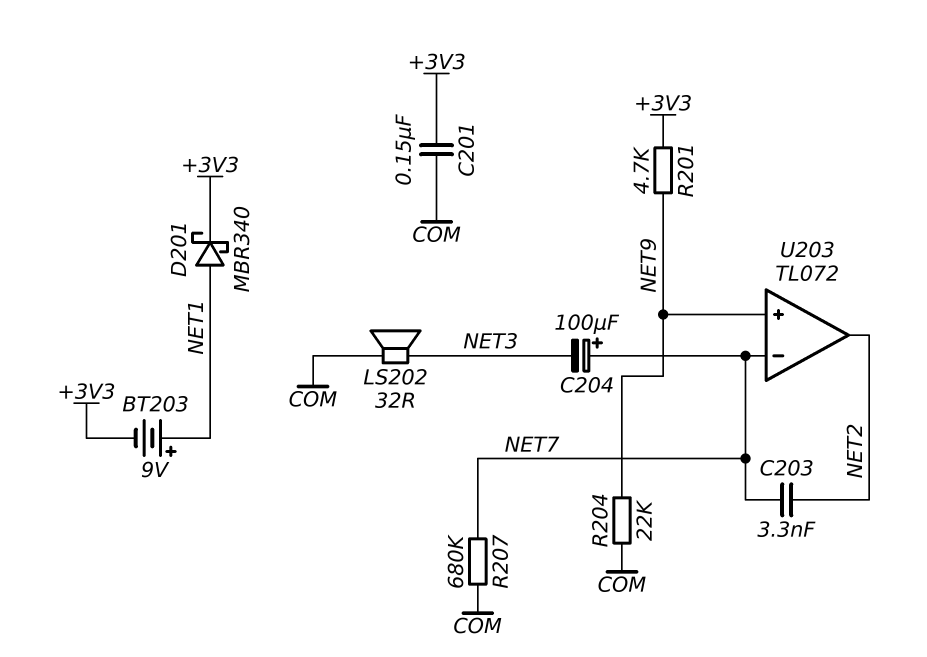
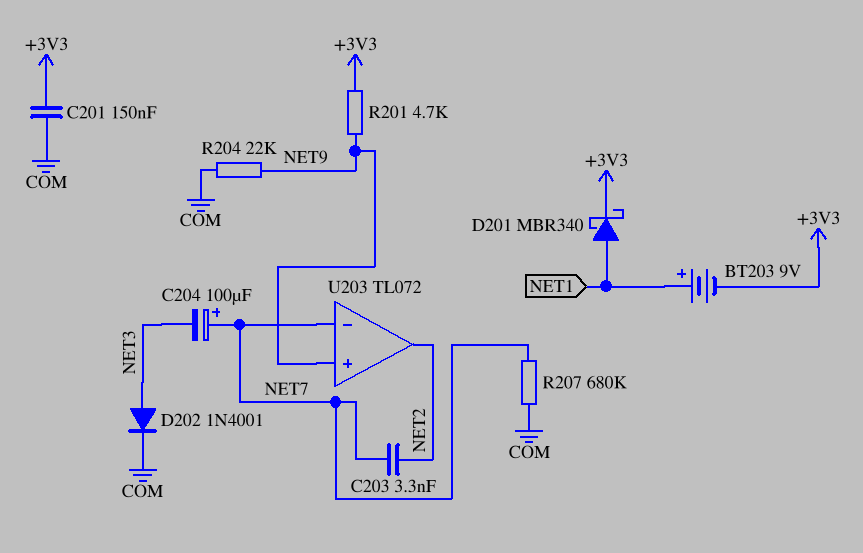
D202: none -> diode 1N4001 (A NET3, K COM)
LS202: speaker 32R (COM, NET3) -> none

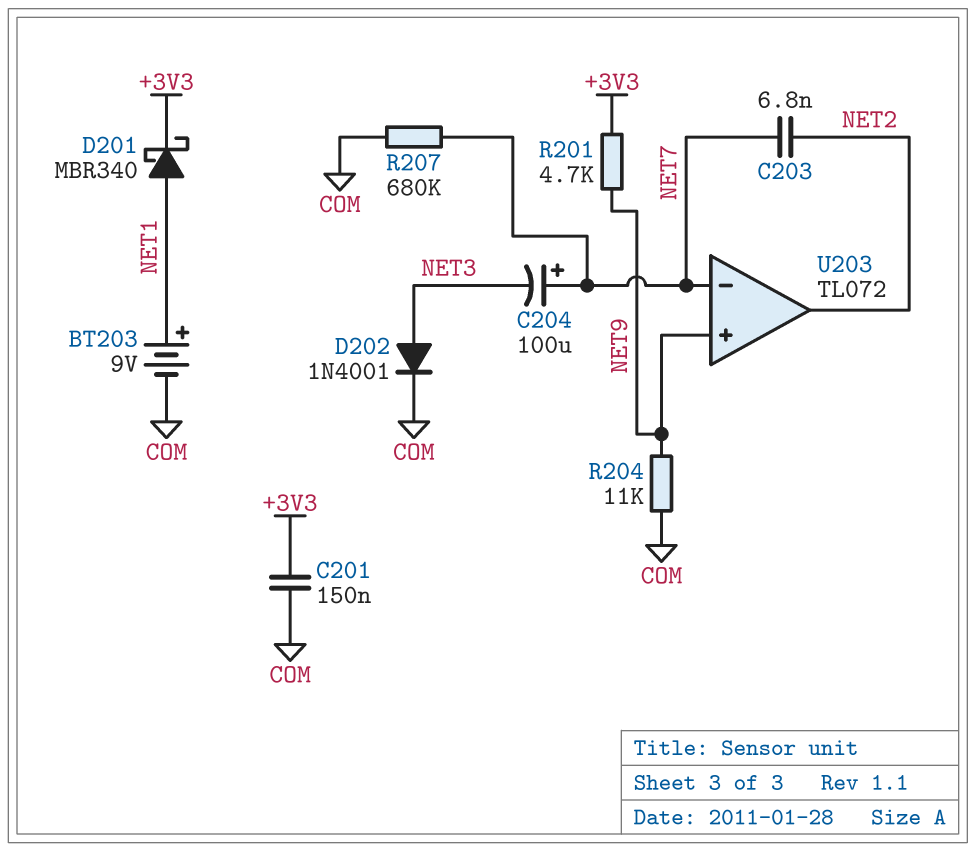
BT203: 9V (plus NET1, minus +3V3) -> 9V (plus NET1, minus COM)
C203: 3.3nF (NET2, NET7) -> 6.8nF (NET2, NET7)
R204: 22k (COM, NET9) -> 11k (COM, NET9)

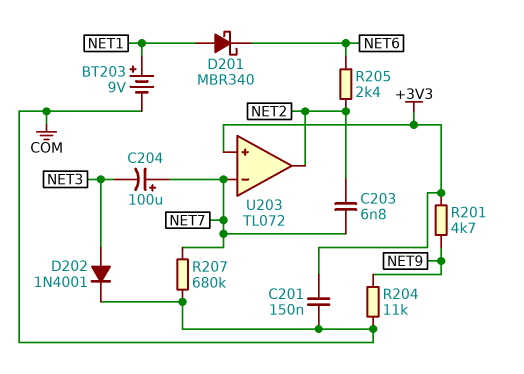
D201: schottky MBR340 (A NET1, K +3V3) -> schottky MBR340 (A NET1, K NET6)
R205: none -> 2.4k (NET2, NET6)
U203 pin in+: NET9 -> +3V3

